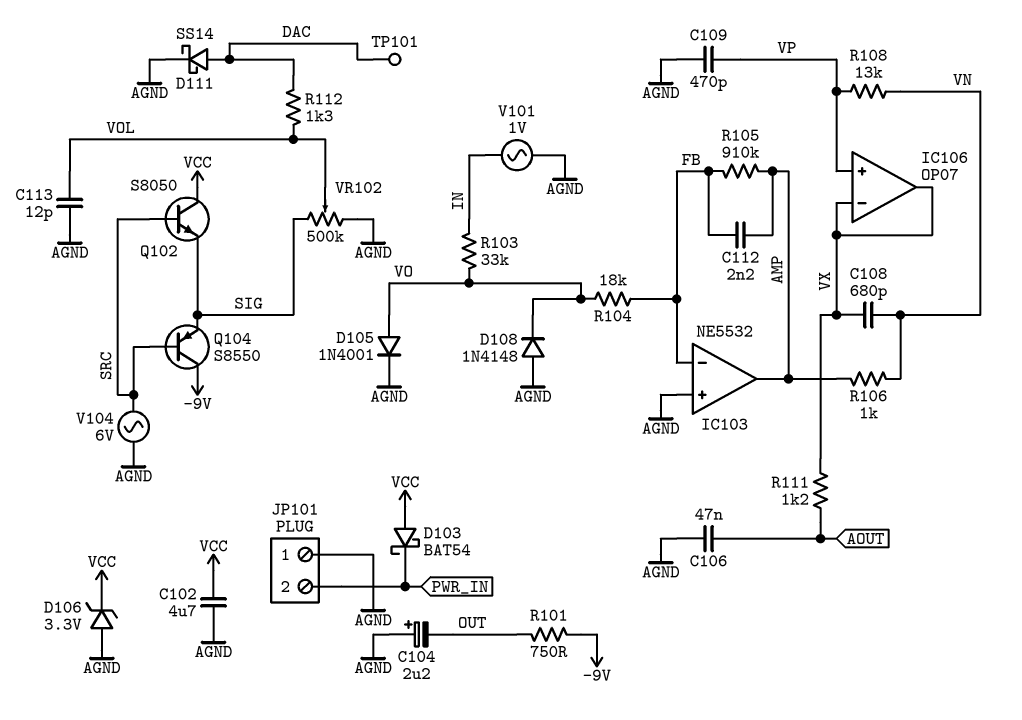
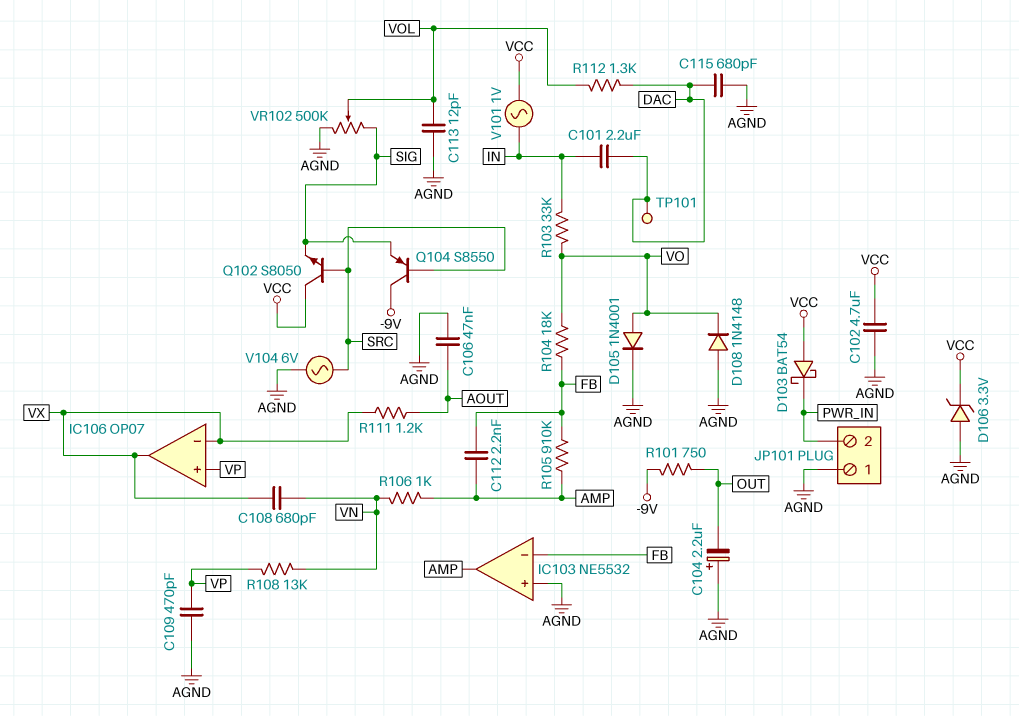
C101: none -> 2.2uF (DAC, IN)
C115: none -> 680pF (AGND, DAC)
D111: schottky SS14 (A DAC, K AGND) -> none
V101: AC 1V (AGND, IN) -> AC 1V (IN, VCC)

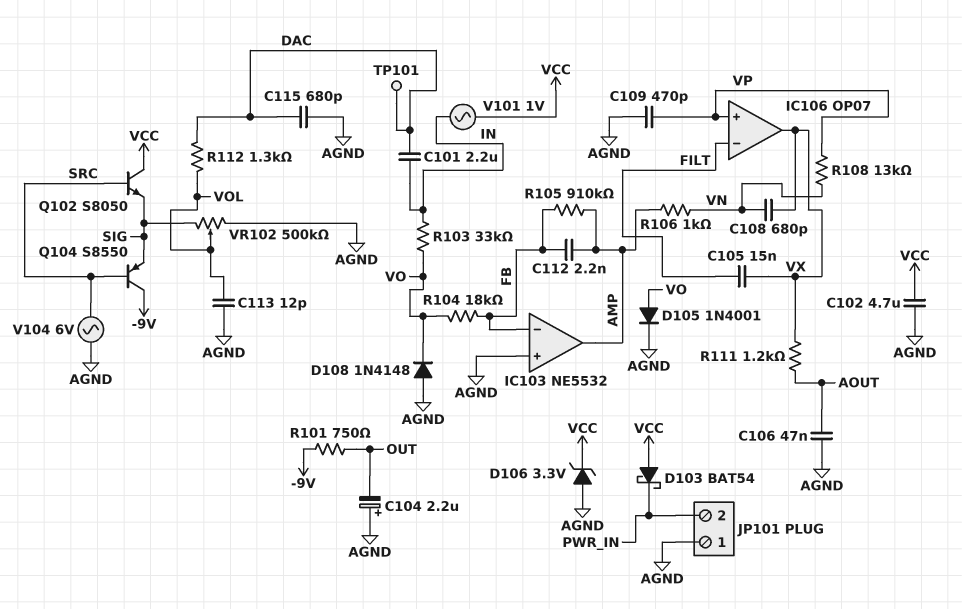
C105: none -> 15nF (FILT, VX)
IC106 pin in-: VX -> FILT

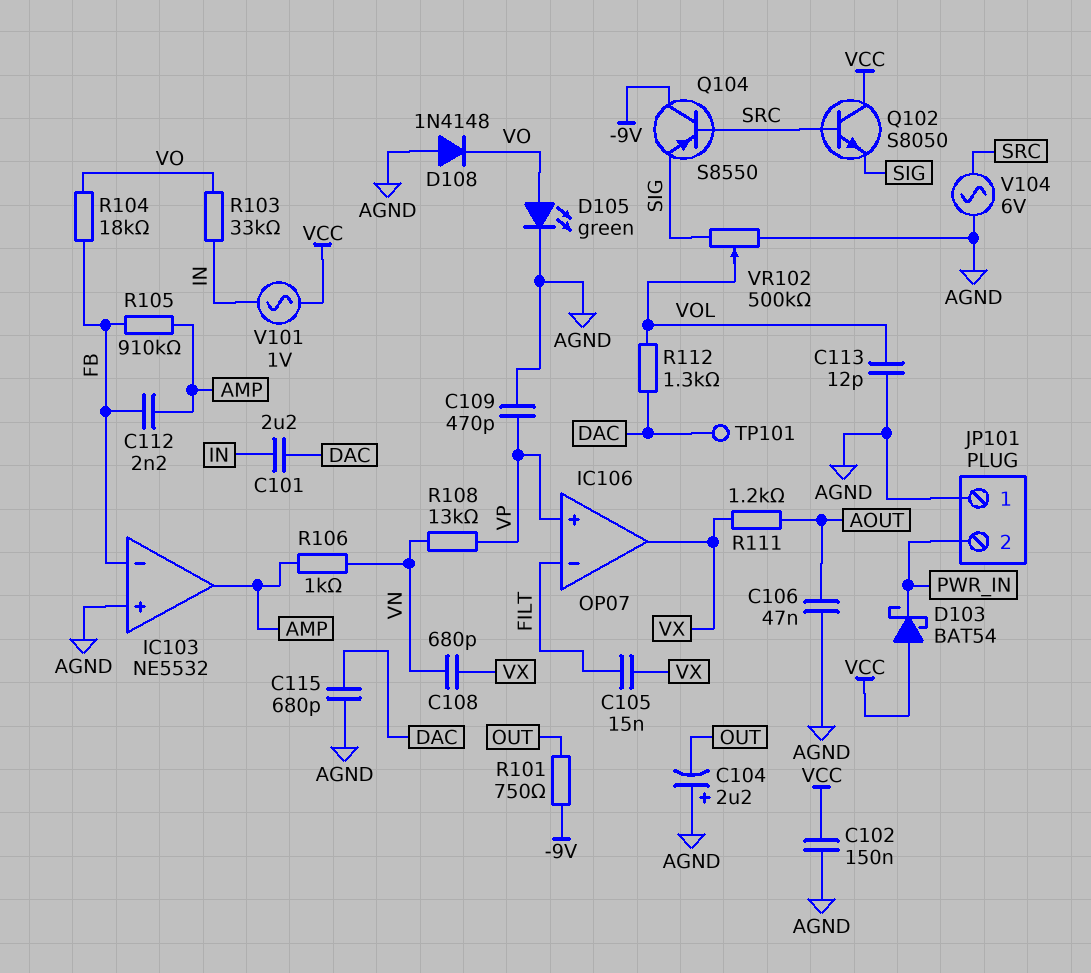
C102: 4.7uF (AGND, VCC) -> 150nF (AGND, VCC)
D105: diode 1N4001 (A VO, K AGND) -> LED green (A VO, K AGND)
D106: zener 3.3V (A AGND, K VCC) -> none

